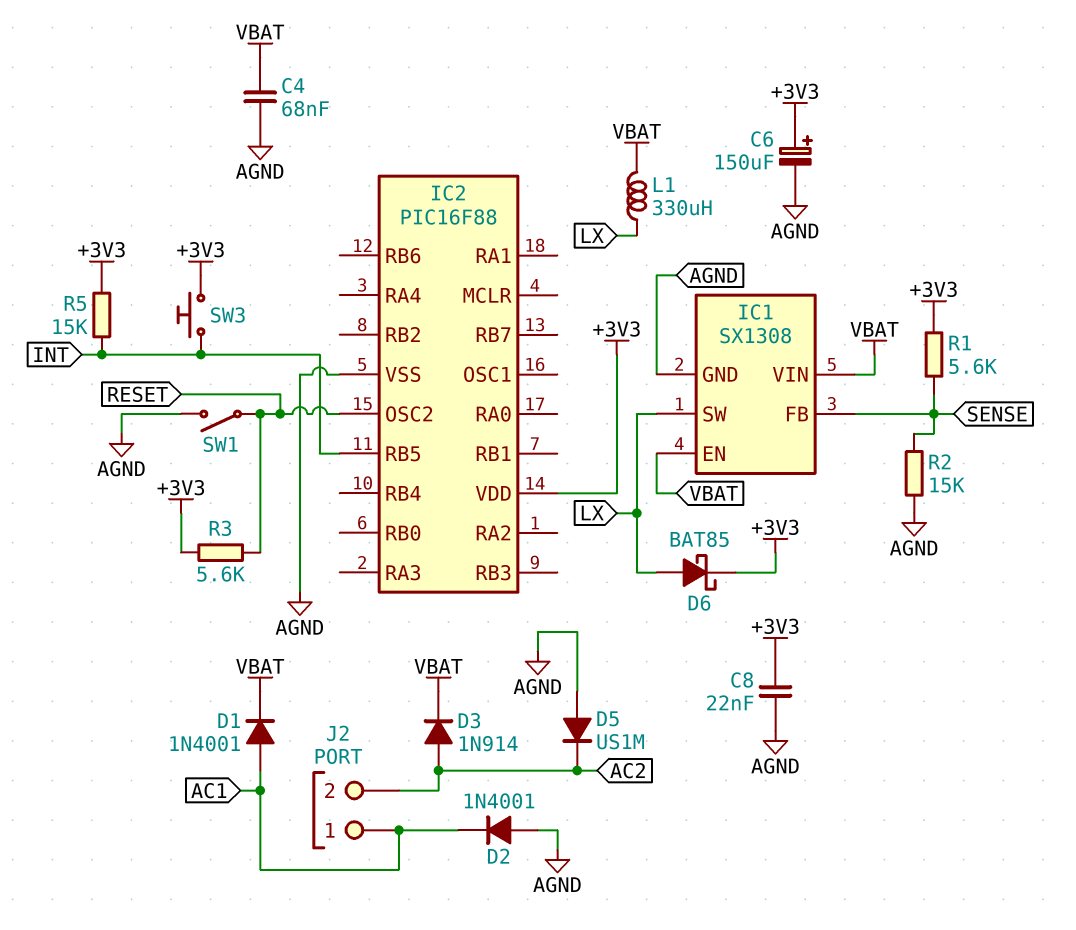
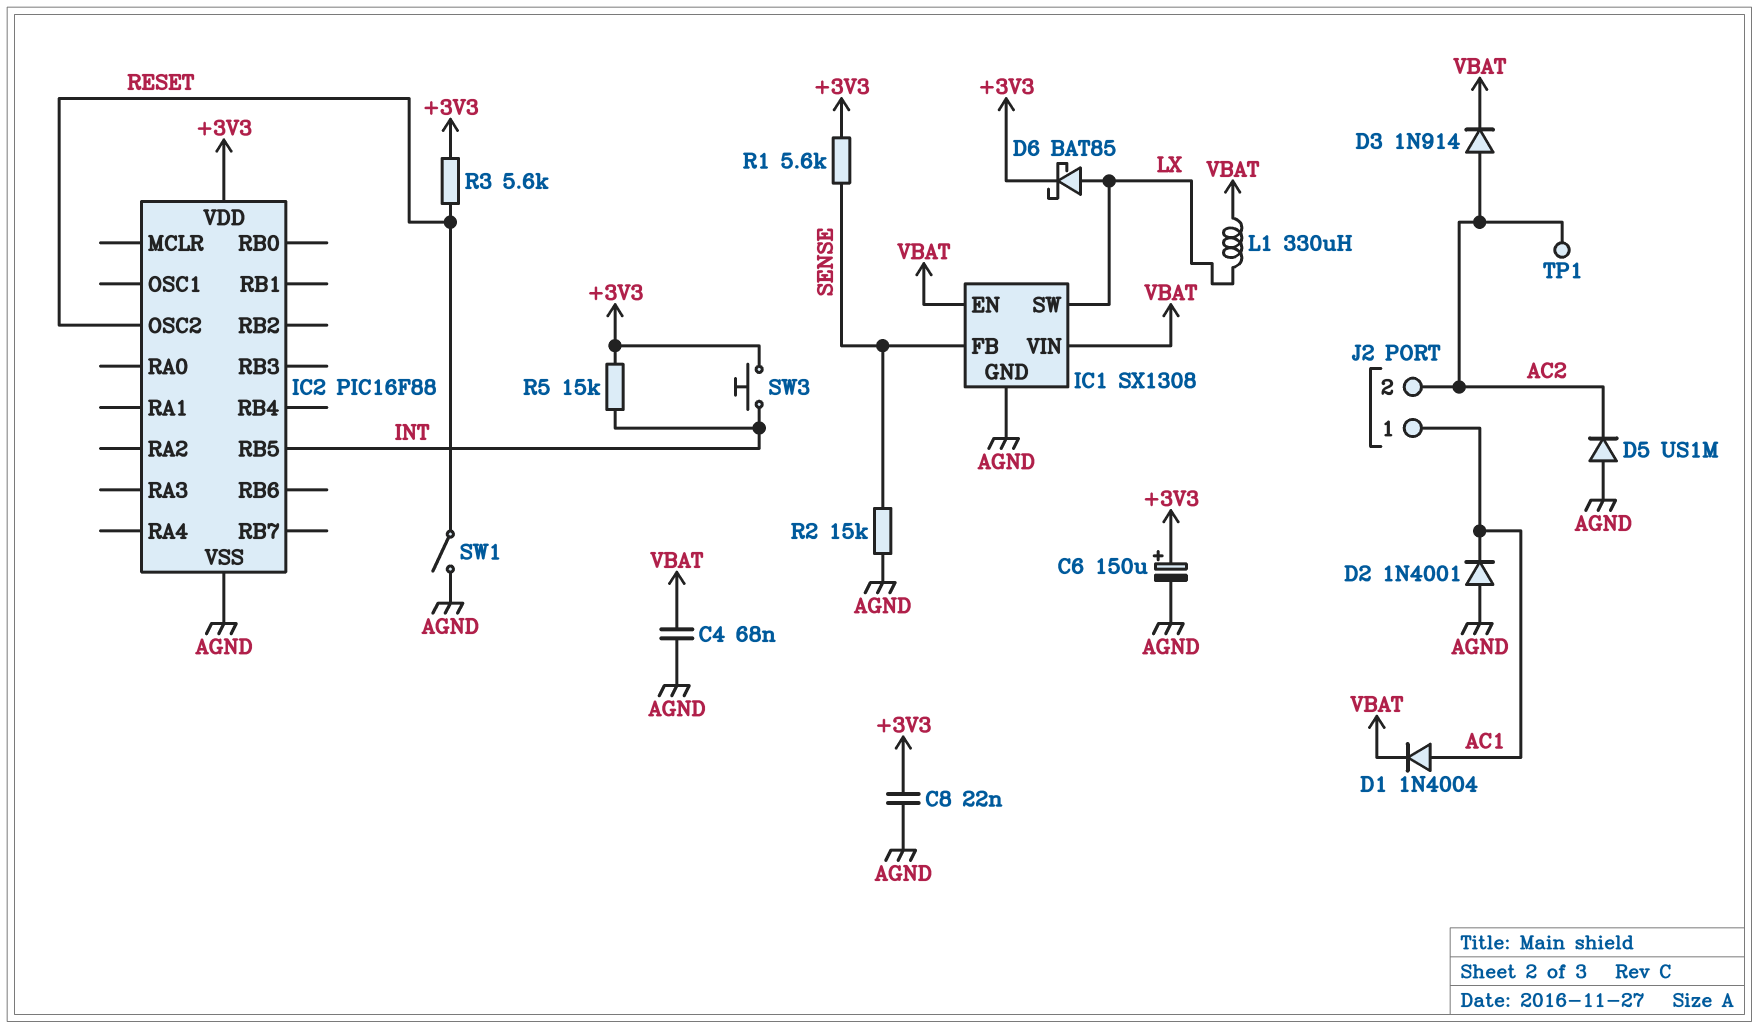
D1: diode 1N4001 (A AC1, K VBAT) -> diode 1N4004 (A AC1, K VBAT)
TP1: none -> test point (AC2)

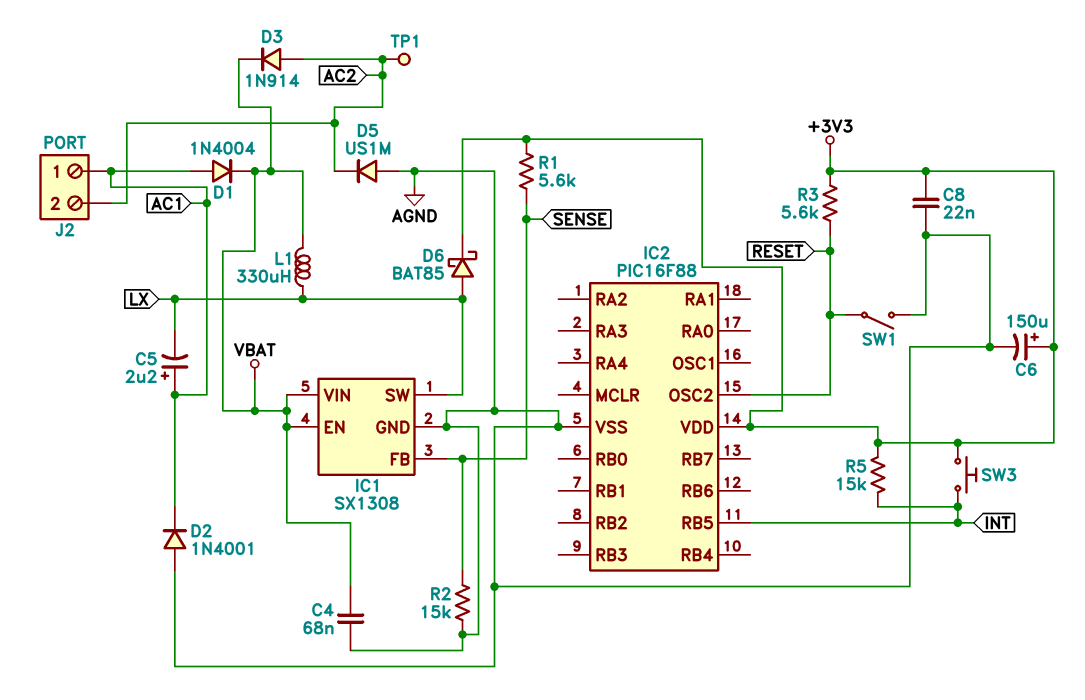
C5: none -> 2.2uF (plus AC1, minus LX)

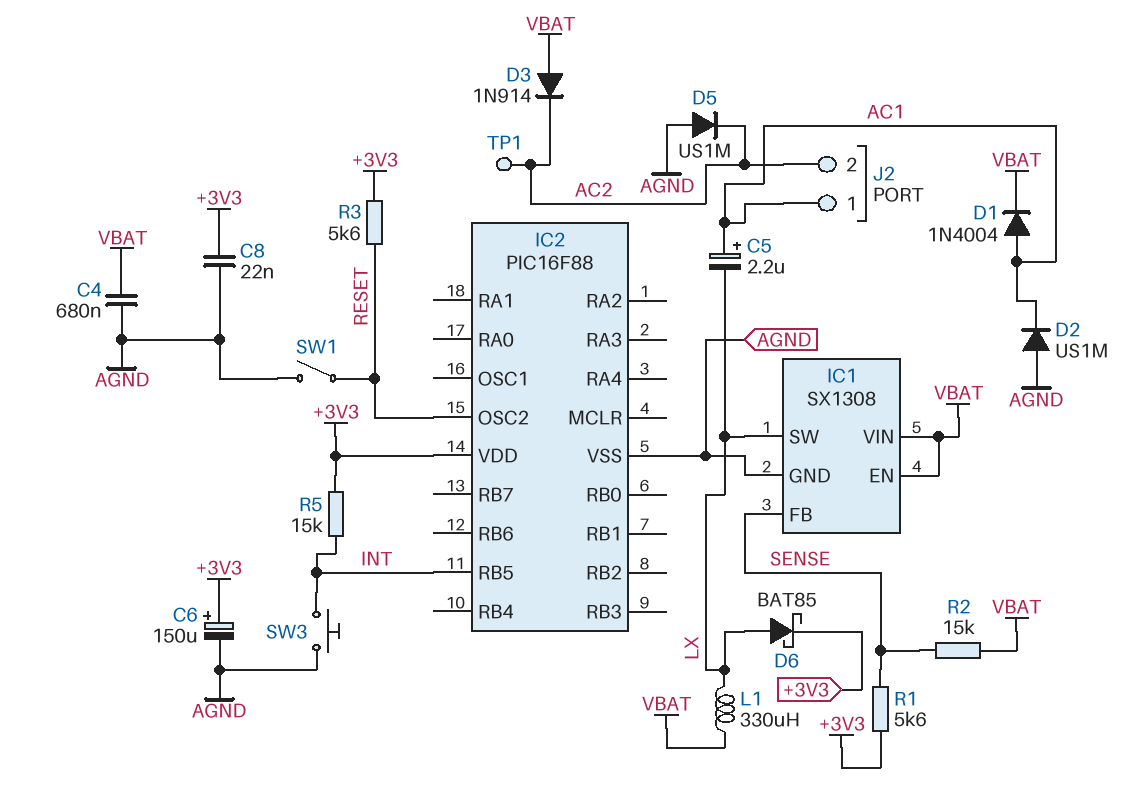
C4: 68nF (AGND, VBAT) -> 680nF (AGND, VBAT)
D2: diode 1N4001 (A AGND, K AC1) -> diode US1M (A AGND, K AC1)
D3: diode 1N914 (A AC2, K VBAT) -> diode 1N914 (A VBAT, K AC2)
R2: 15k (AGND, SENSE) -> 15k (SENSE, VBAT)
SW3: button (+3V3, INT) -> button (AGND, INT)

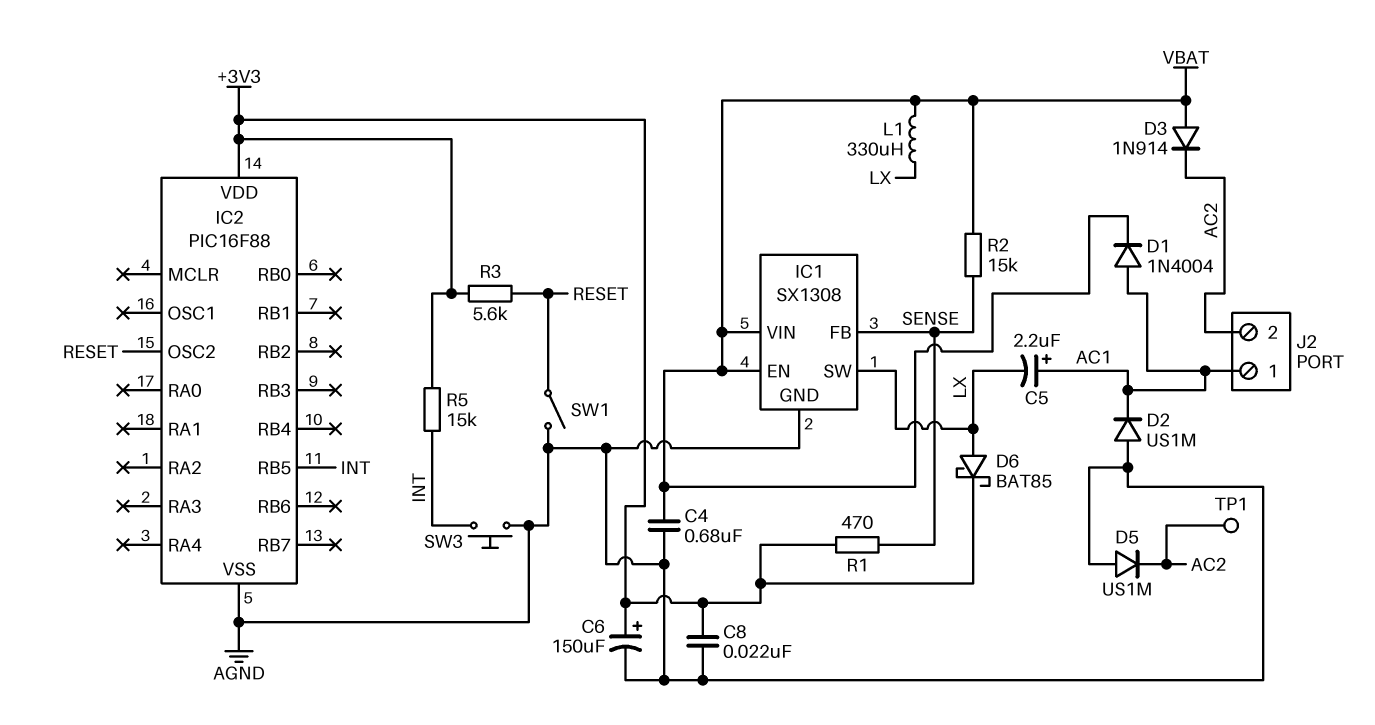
R1: 5.6k (+3V3, SENSE) -> 470 (+3V3, SENSE)

